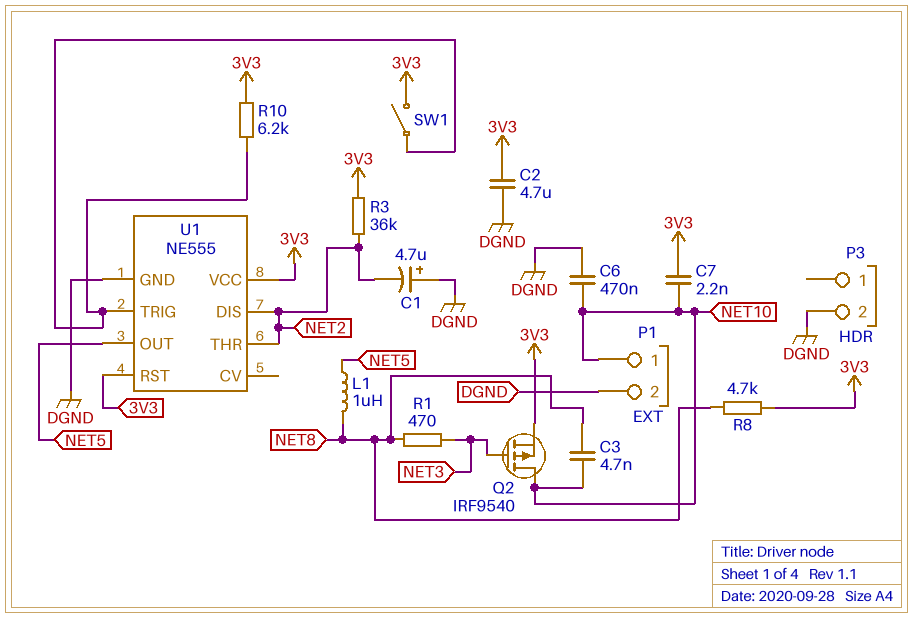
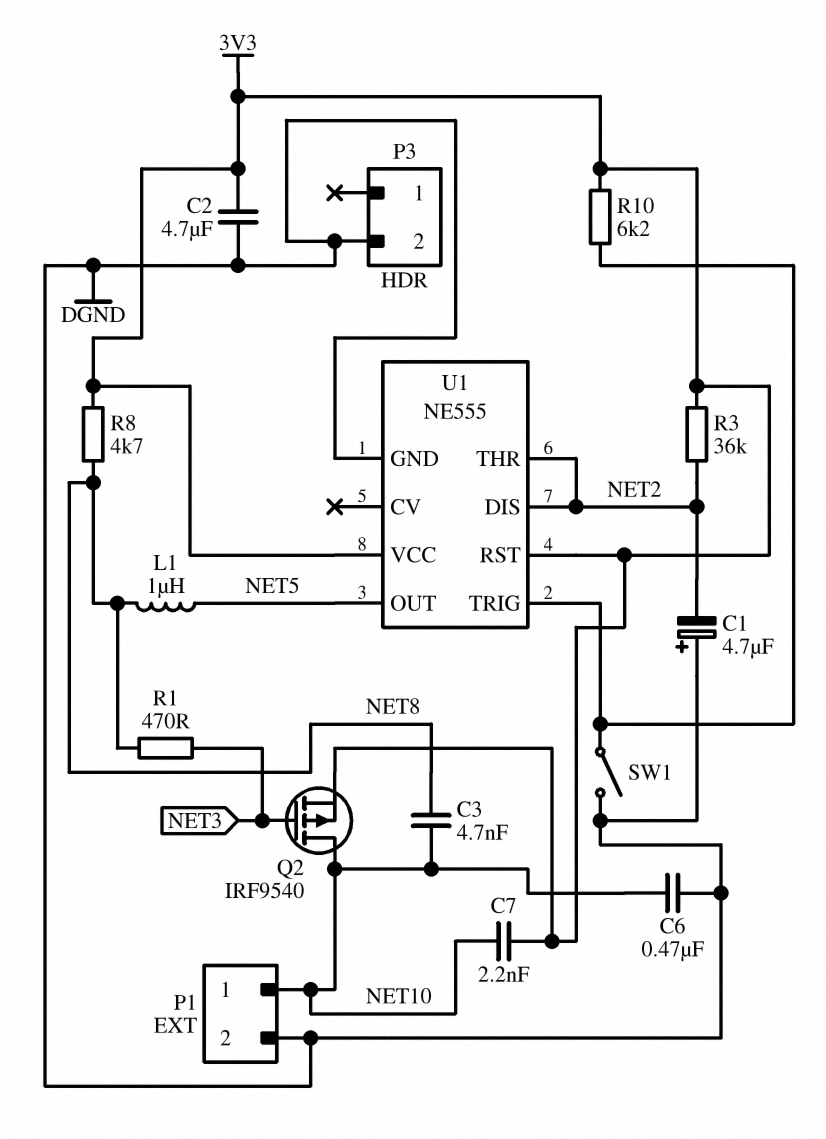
SW1: switch (3V3, U1/TRIG) -> switch (DGND, U1/TRIG)

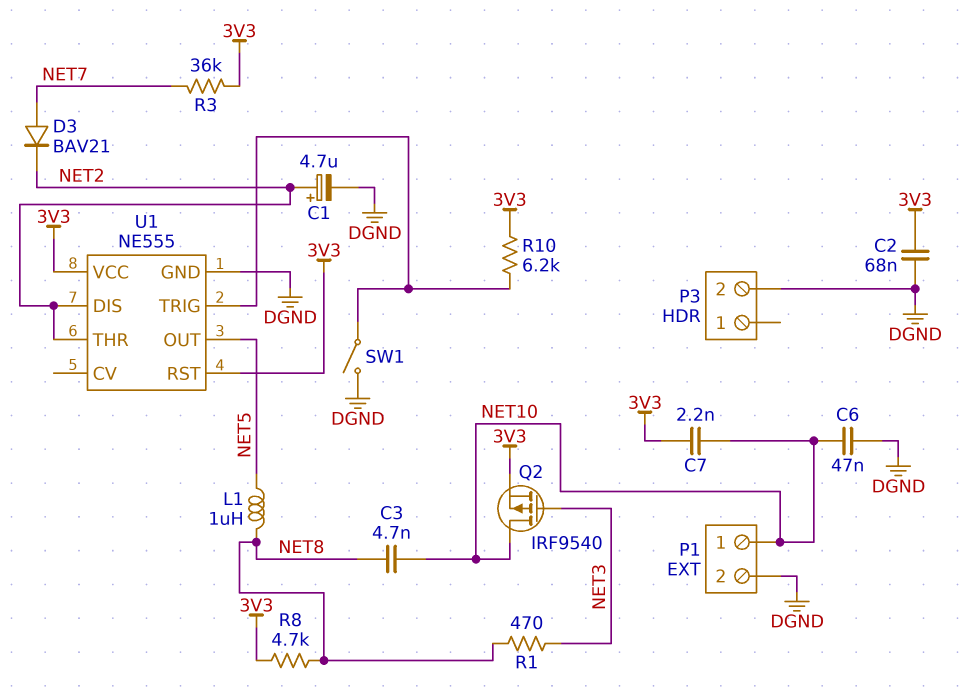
C1: 4.7uF (plus DGND, minus NET2) -> 4.7uF (plus NET2, minus DGND)
C2: 4.7uF (3V3, DGND) -> 68nF (3V3, DGND)
C6: 470nF (DGND, NET10) -> 47nF (DGND, NET10)
D3: none -> diode BAV21 (A NET7, K NET2)
R3: 36k (3V3, NET2) -> 36k (3V3, NET7)

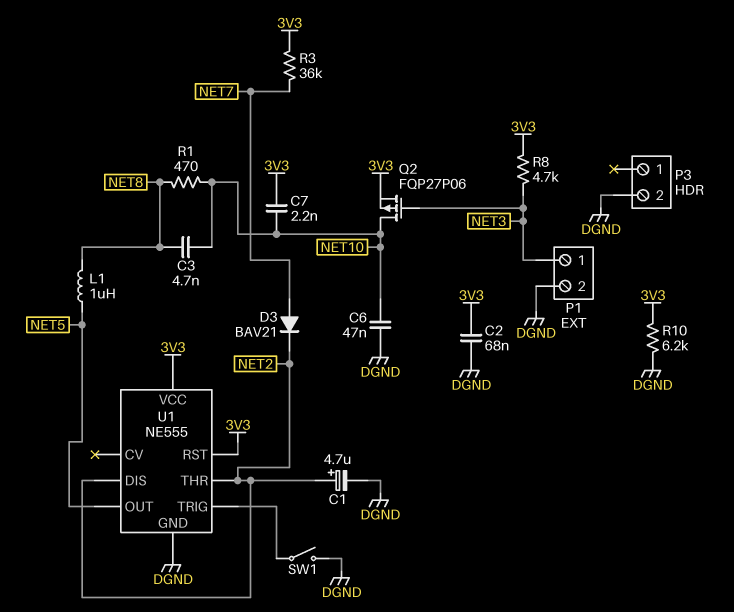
P1 pin 1: NET10 -> NET3
Q2: PMOS IRF9540 (G NET3, D NET10, S 3V3) -> PMOS FQP27P06 (G NET3, D NET10, S 3V3)
R1: 470 (NET3, NET8) -> 470 (NET8, NET10)
R8: 4.7k (3V3, NET8) -> 4.7k (3V3, NET3)
R10: 6.2k (3V3, U1/TRIG) -> 6.2k (3V3, DGND)

